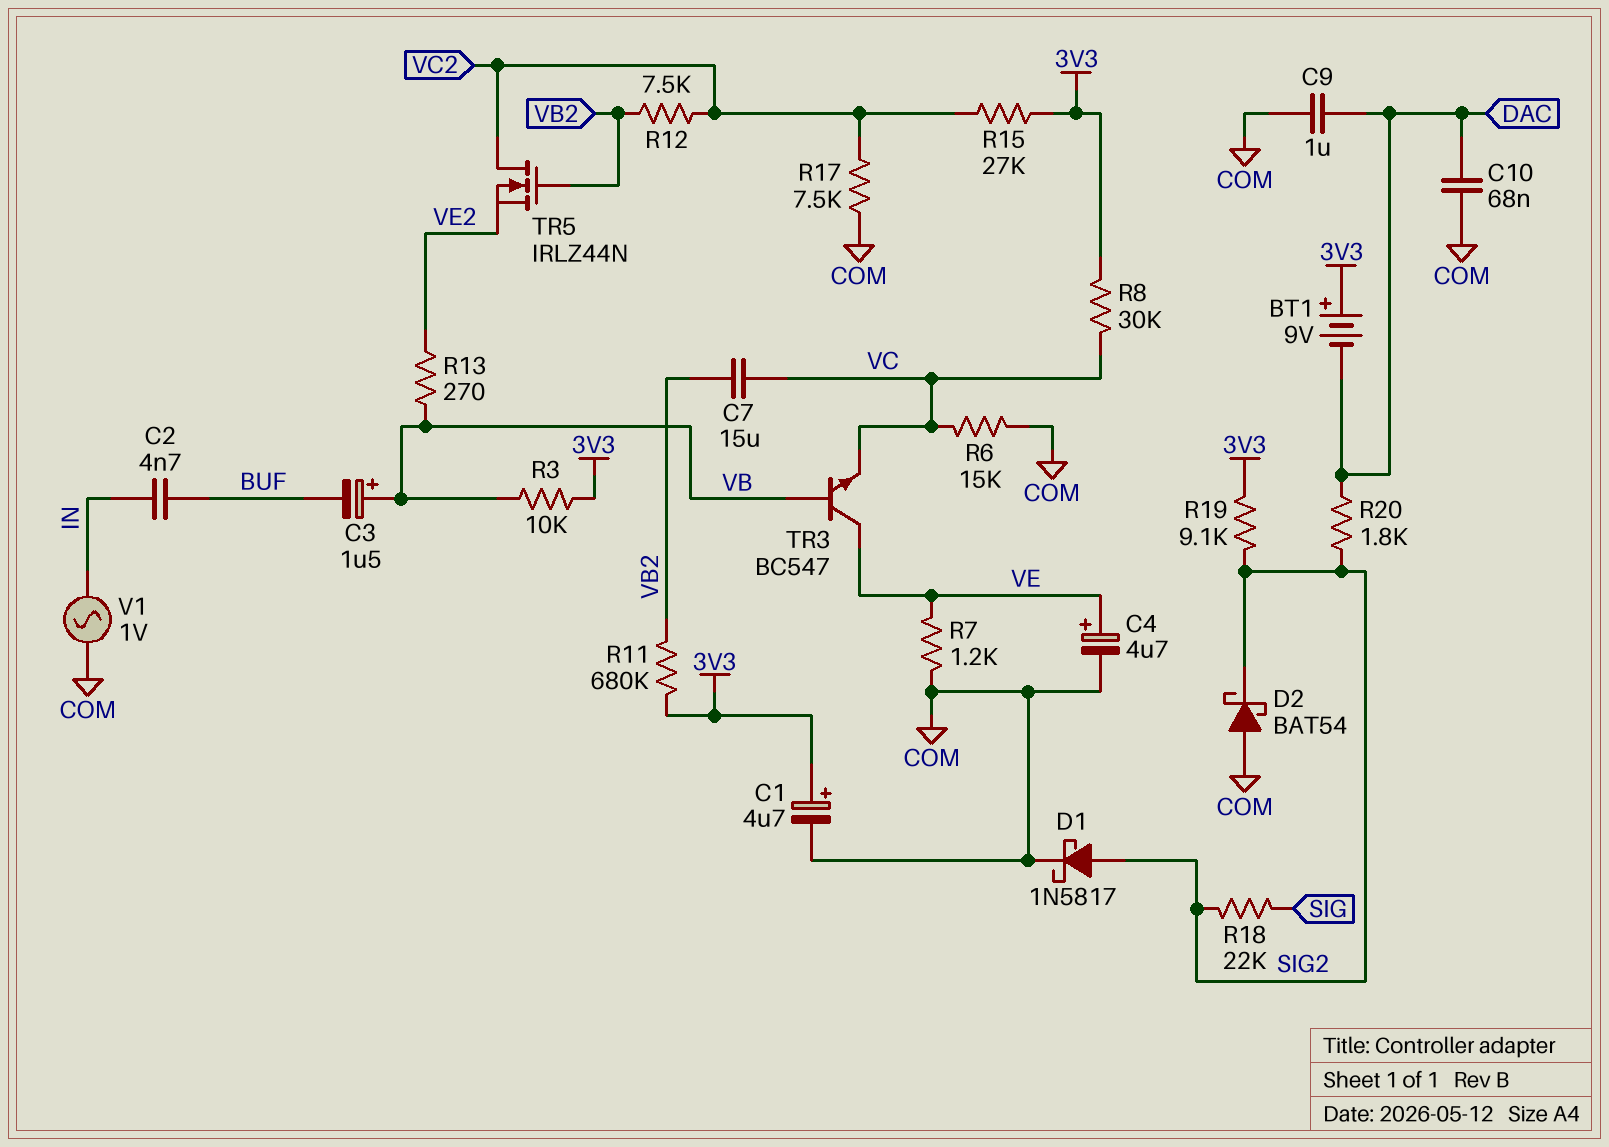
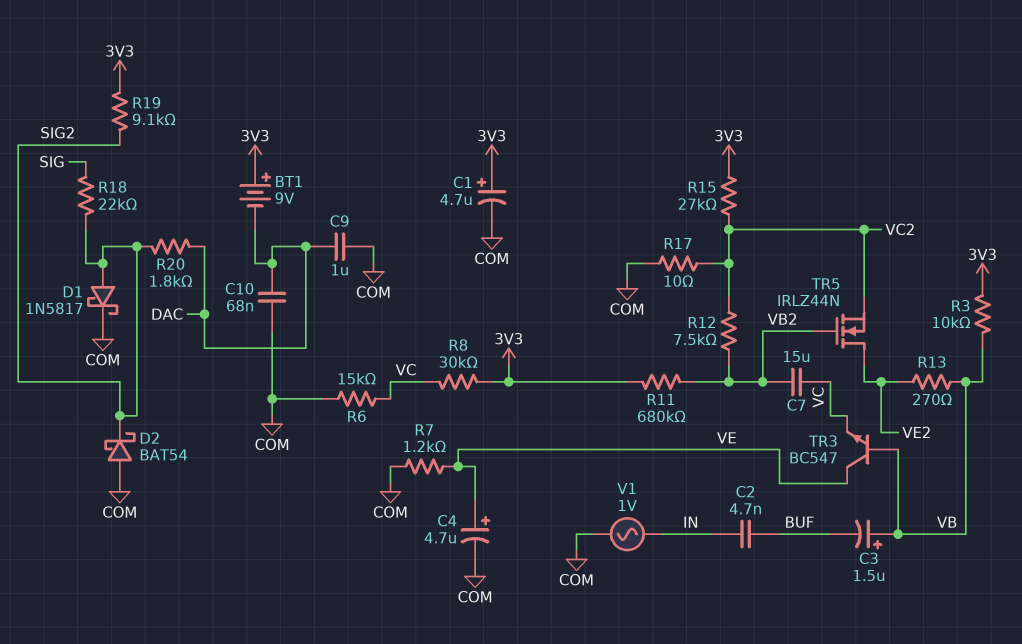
R17: 7.5k (COM, VC2) -> 10 (COM, VC2)
TR5: NMOS IRLZ44N (G VB2, D VC2, S VE2) -> NMOS IRLZ44N (G VB2, D VE2, S VC2)

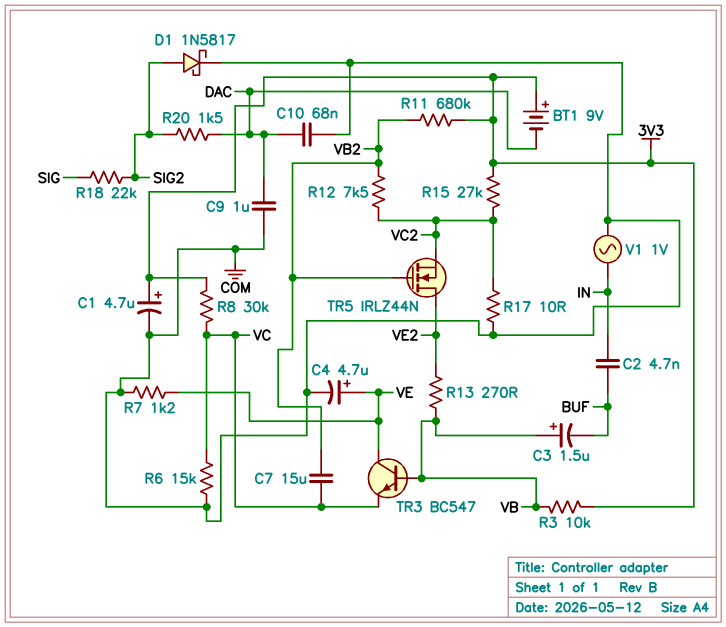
D2: schottky BAT54 (A COM, K SIG2) -> none
R19: 9.1k (3V3, SIG2) -> none
R20: 1.8k (DAC, SIG2) -> 1.5k (DAC, SIG2)

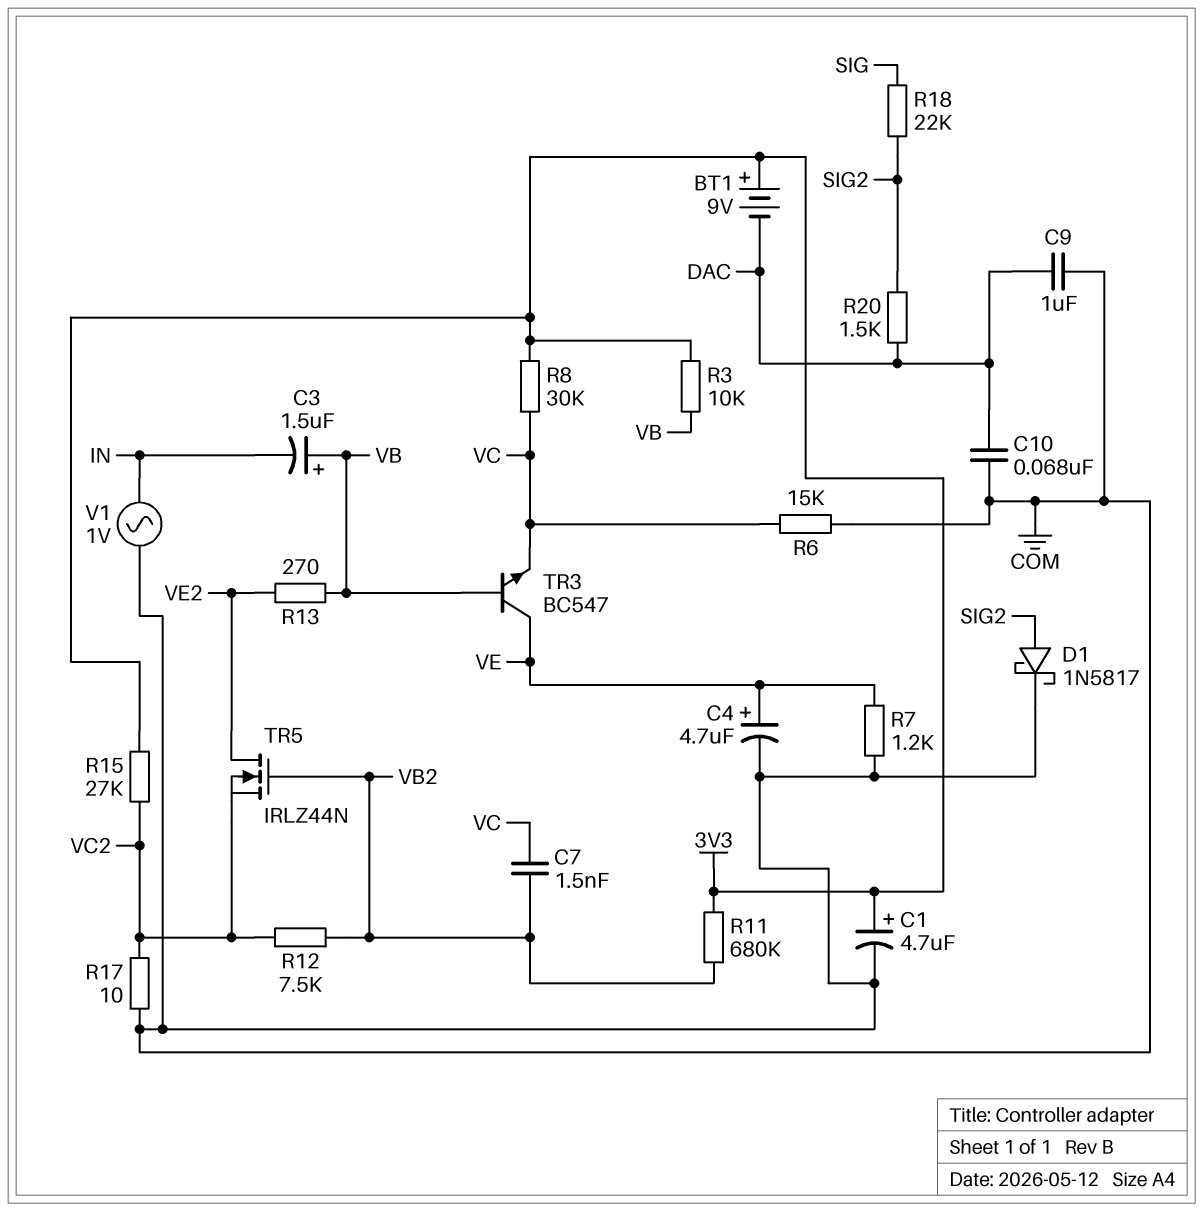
C2: 4.7nF (BUF, IN) -> none
C3: 1.5uF (plus VB, minus BUF) -> 1.5uF (plus VB, minus IN)
C7: 15uF (VB2, VC) -> 1.5nF (VB2, VC)

